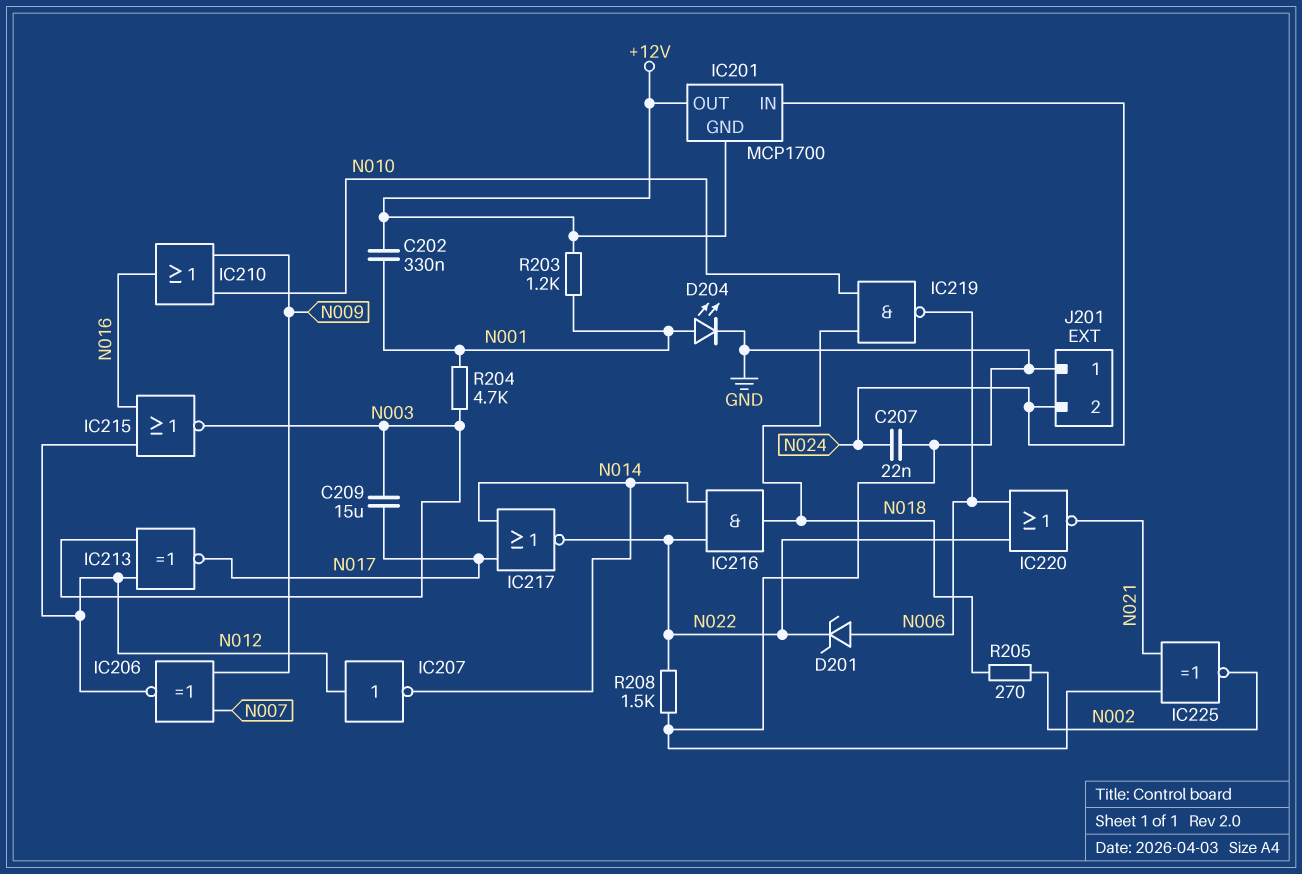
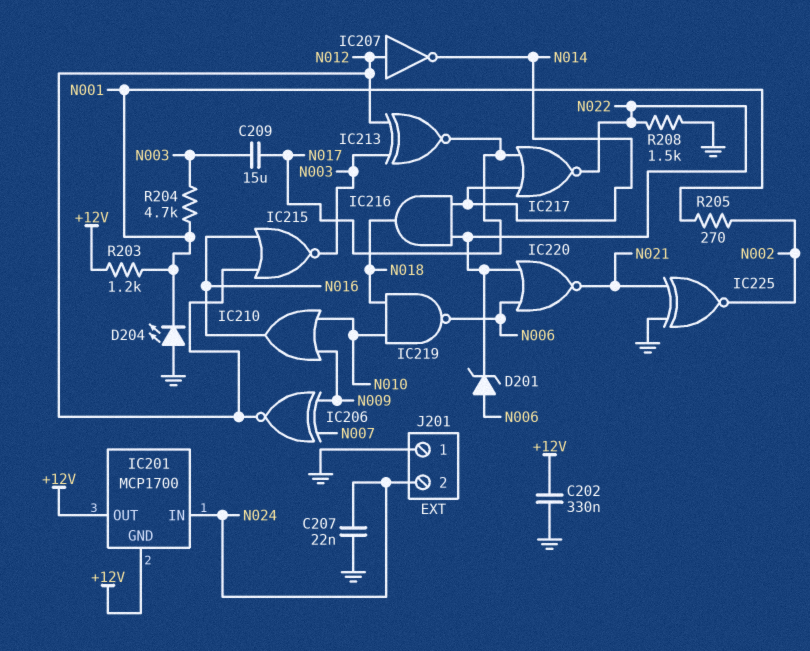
C202: 330nF (+12V, N001) -> 330nF (+12V, GND)
D204: LED (A N001, K GND) -> LED (A GND, K N001)
R205: 270 (N002, N018) -> 270 (N001, N002)

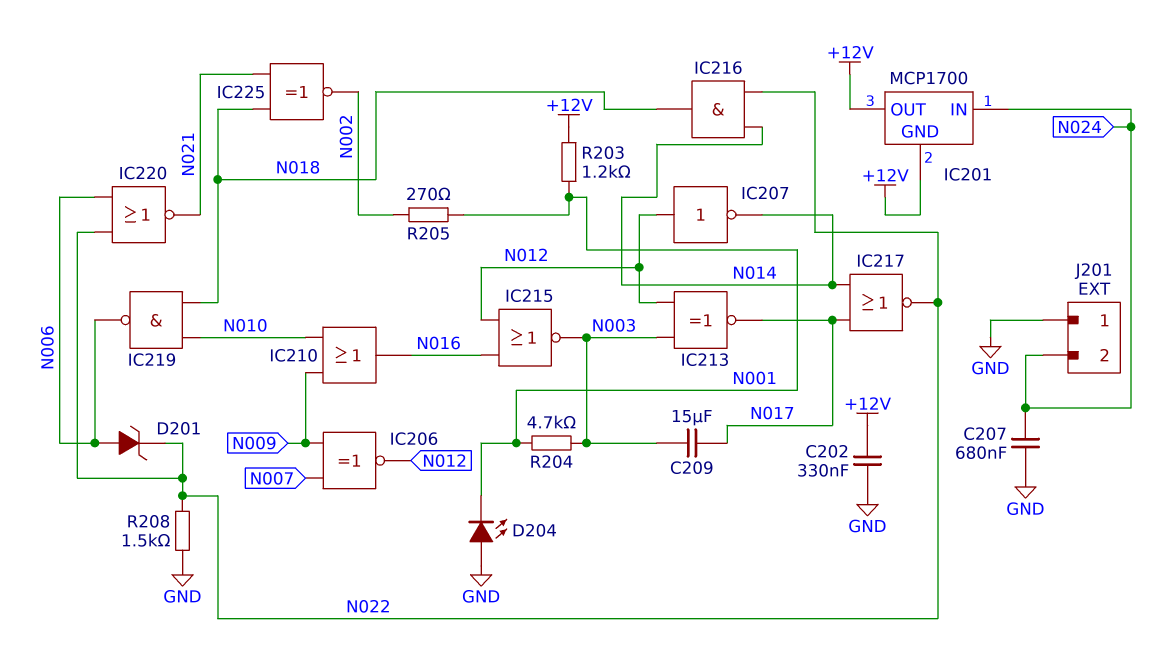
C207: 22nF (GND, N024) -> 680nF (GND, N024)
IC225: XNOR (in GND, in N021, out N002) -> XNOR (in N018, in N021, out N002)

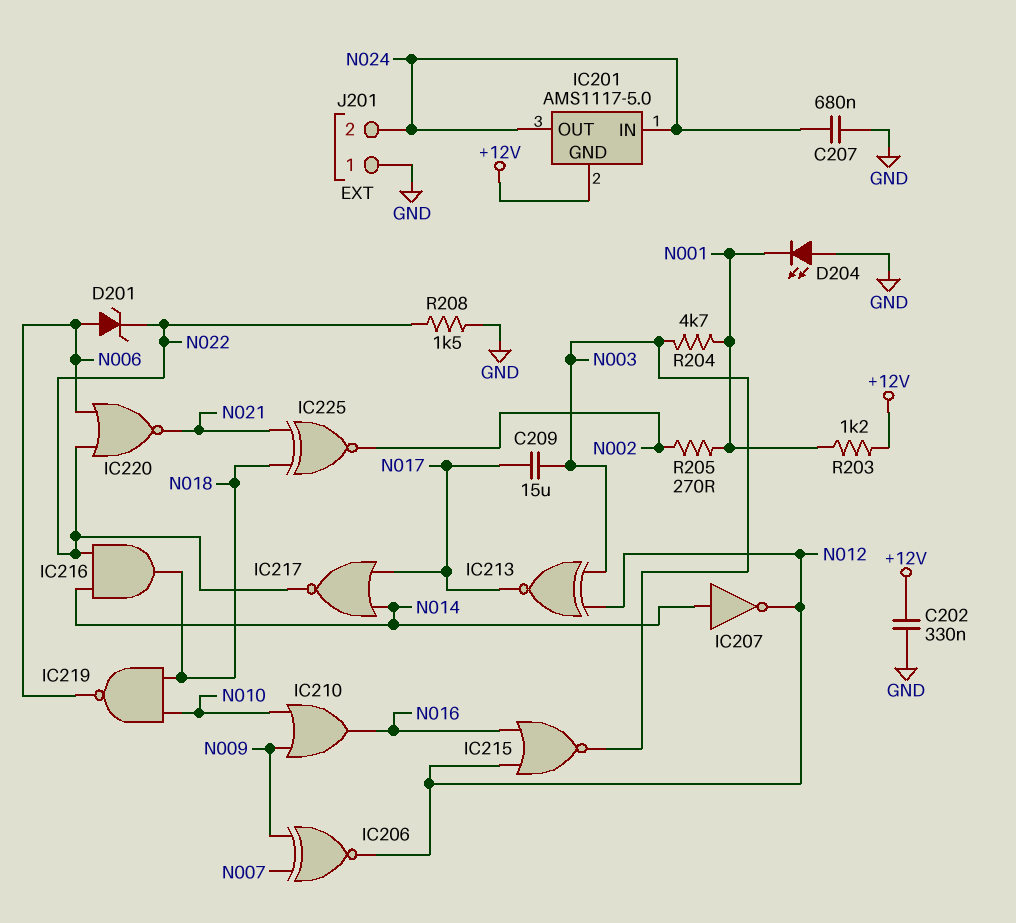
IC201: MCP1700 -> AMS1117-5.0
IC201 pin OUT: +12V -> N024
IC207: NOT (in N012, out N014) -> NOT (in N014, out N012)

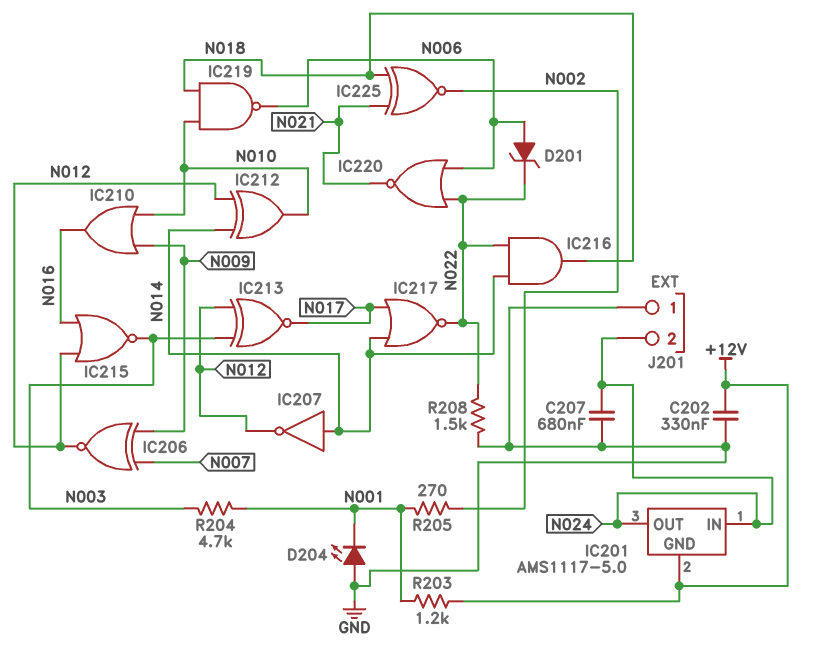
C209: 15uF (N003, N017) -> none
IC212: none -> XOR (in N012, in N014, out N010)

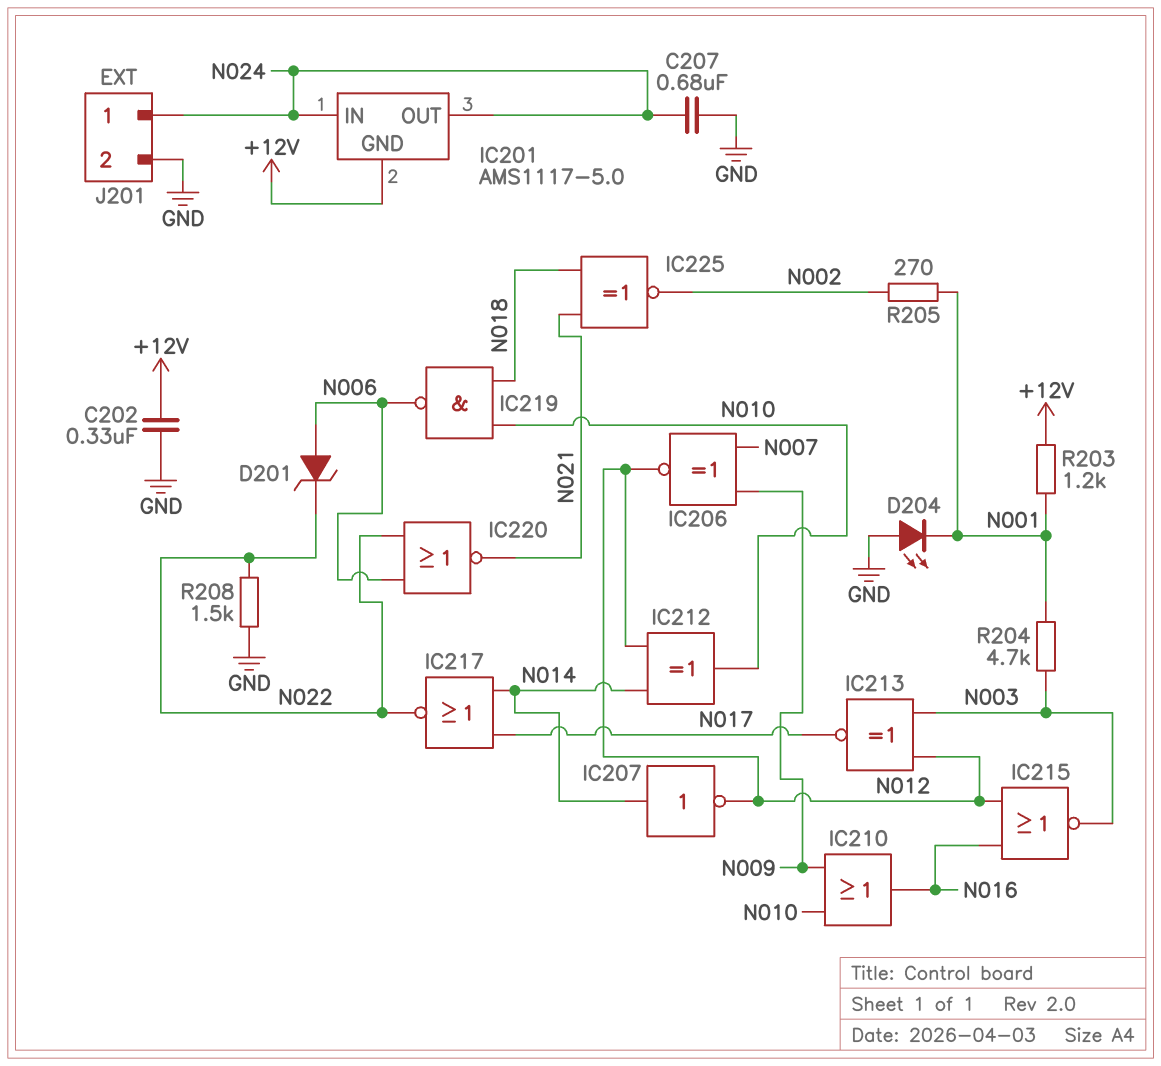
IC216: AND (in N014, in N022, out N018) -> none
J201 pin 1: GND -> N024
J201 pin 2: N024 -> GND

